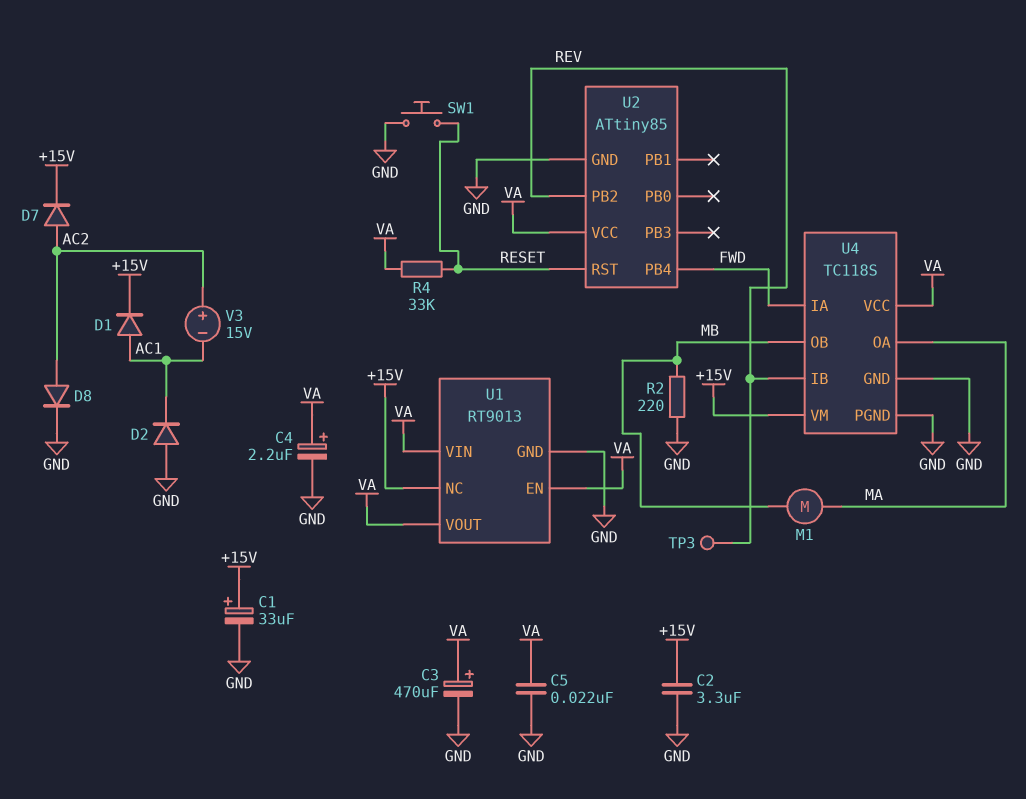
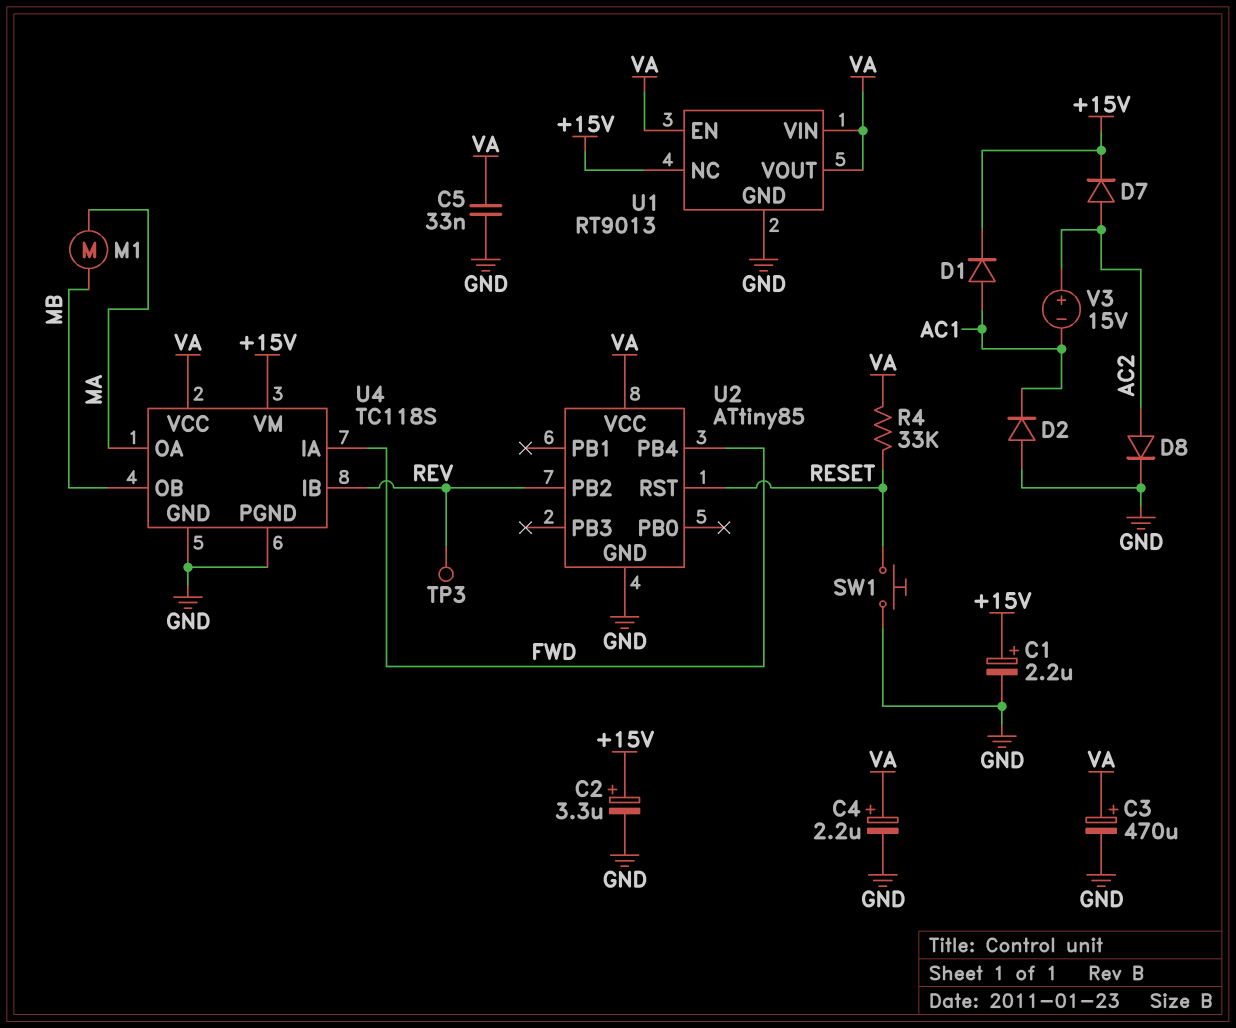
C1: 33uF (plus +15V, minus GND) -> 2.2uF (plus +15V, minus GND)
C2: 3.3uF (+15V, GND) -> 3.3uF (plus +15V, minus GND)
C5: 22nF (GND, VA) -> 33nF (GND, VA)
R2: 220 (GND, MB) -> none

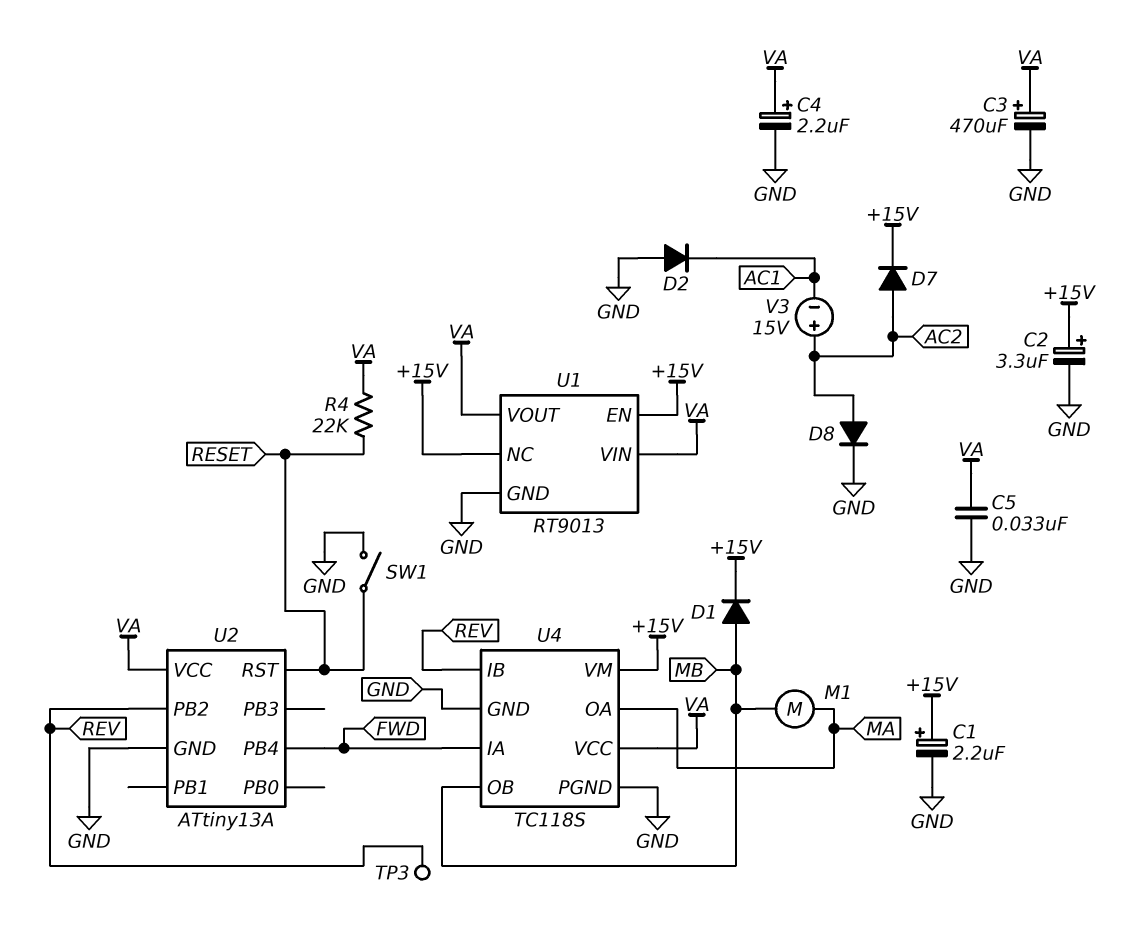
D1: diode (A AC1, K +15V) -> diode (A MB, K +15V)
R4: 33k (RESET, VA) -> 22k (RESET, VA)
SW1: button (GND, RESET) -> switch (GND, RESET)
U1 pin EN: VA -> +15V
U2: ATtiny85 -> ATtiny13A

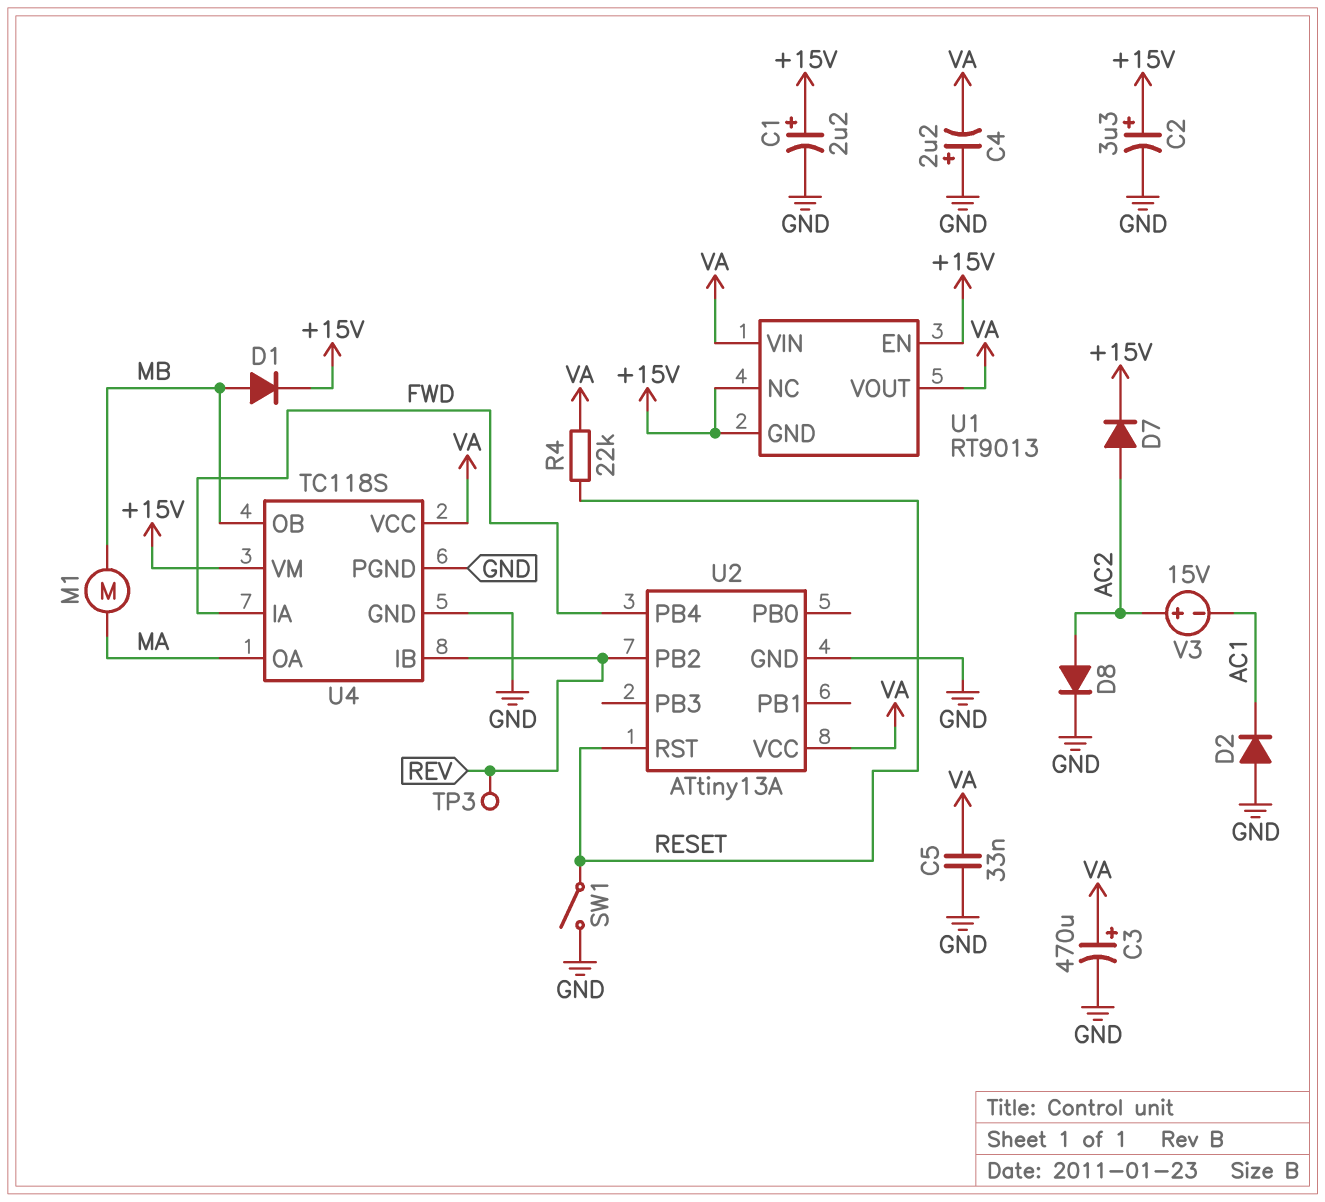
C4: 2.2uF (plus VA, minus GND) -> 2.2uF (plus GND, minus VA)
U1 pin GND: GND -> +15V

